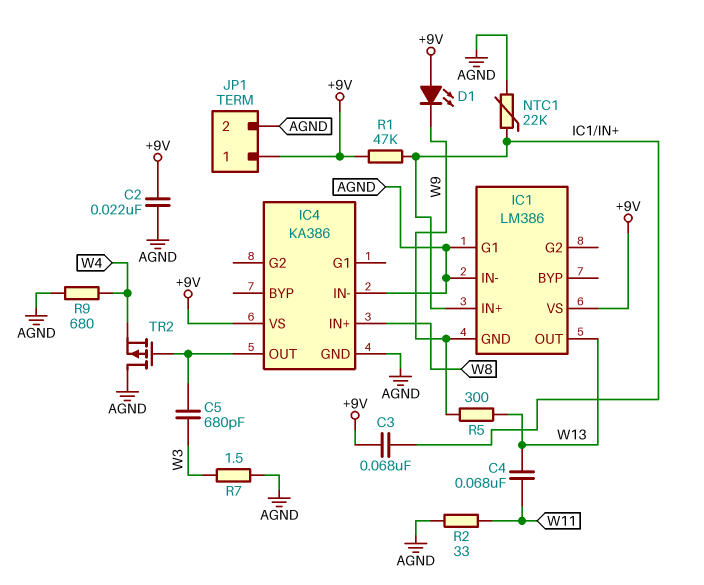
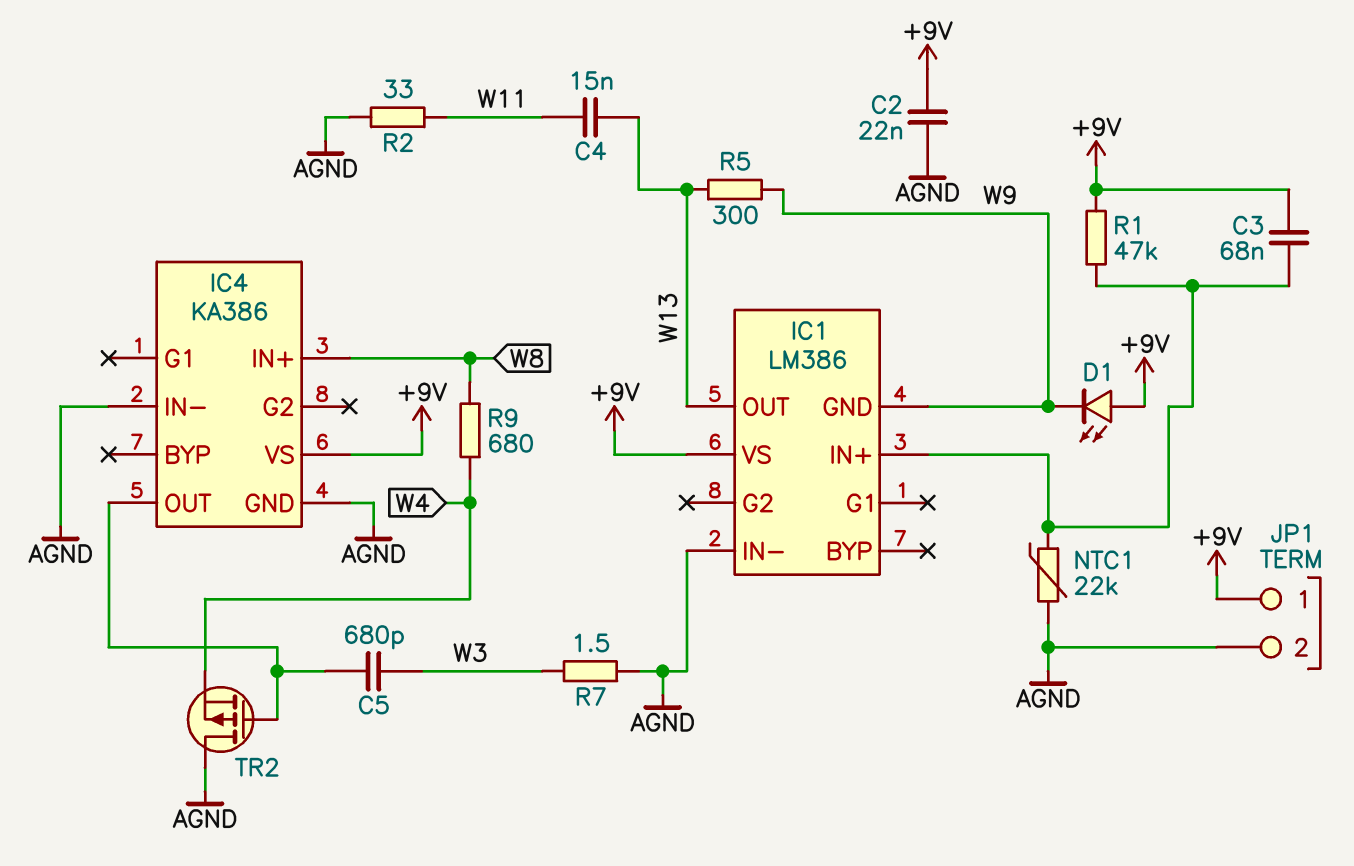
C4: 68nF (W11, W13) -> 15nF (W11, W13)
IC1 pin G1: AGND -> none
R9: 680 (AGND, W4) -> 680 (W4, W8)

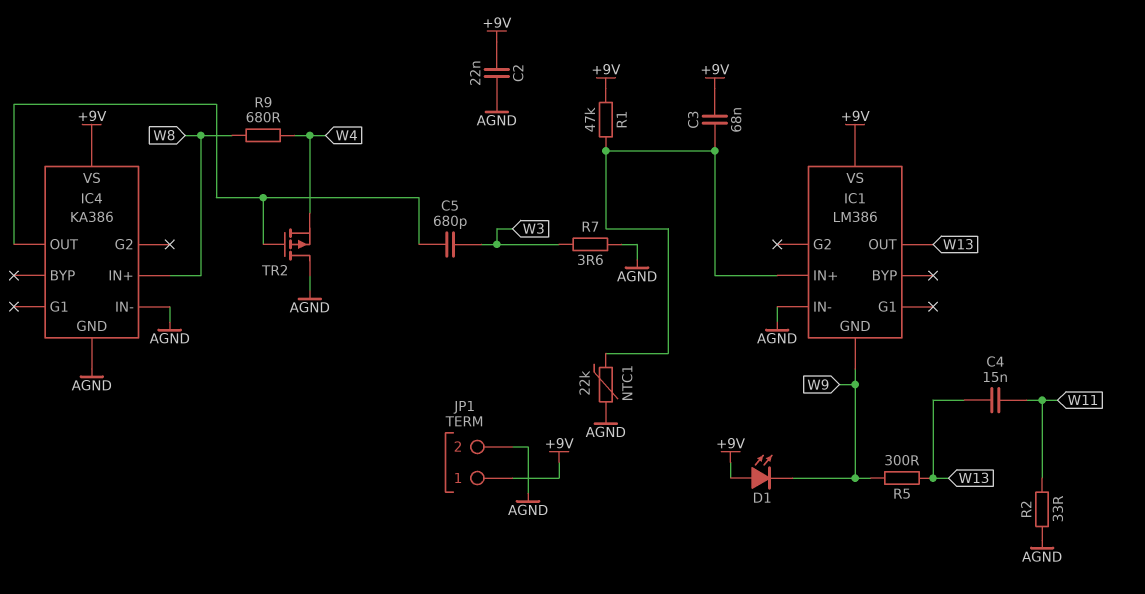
R7: 1.5 (AGND, W3) -> 3.6 (AGND, W3)

